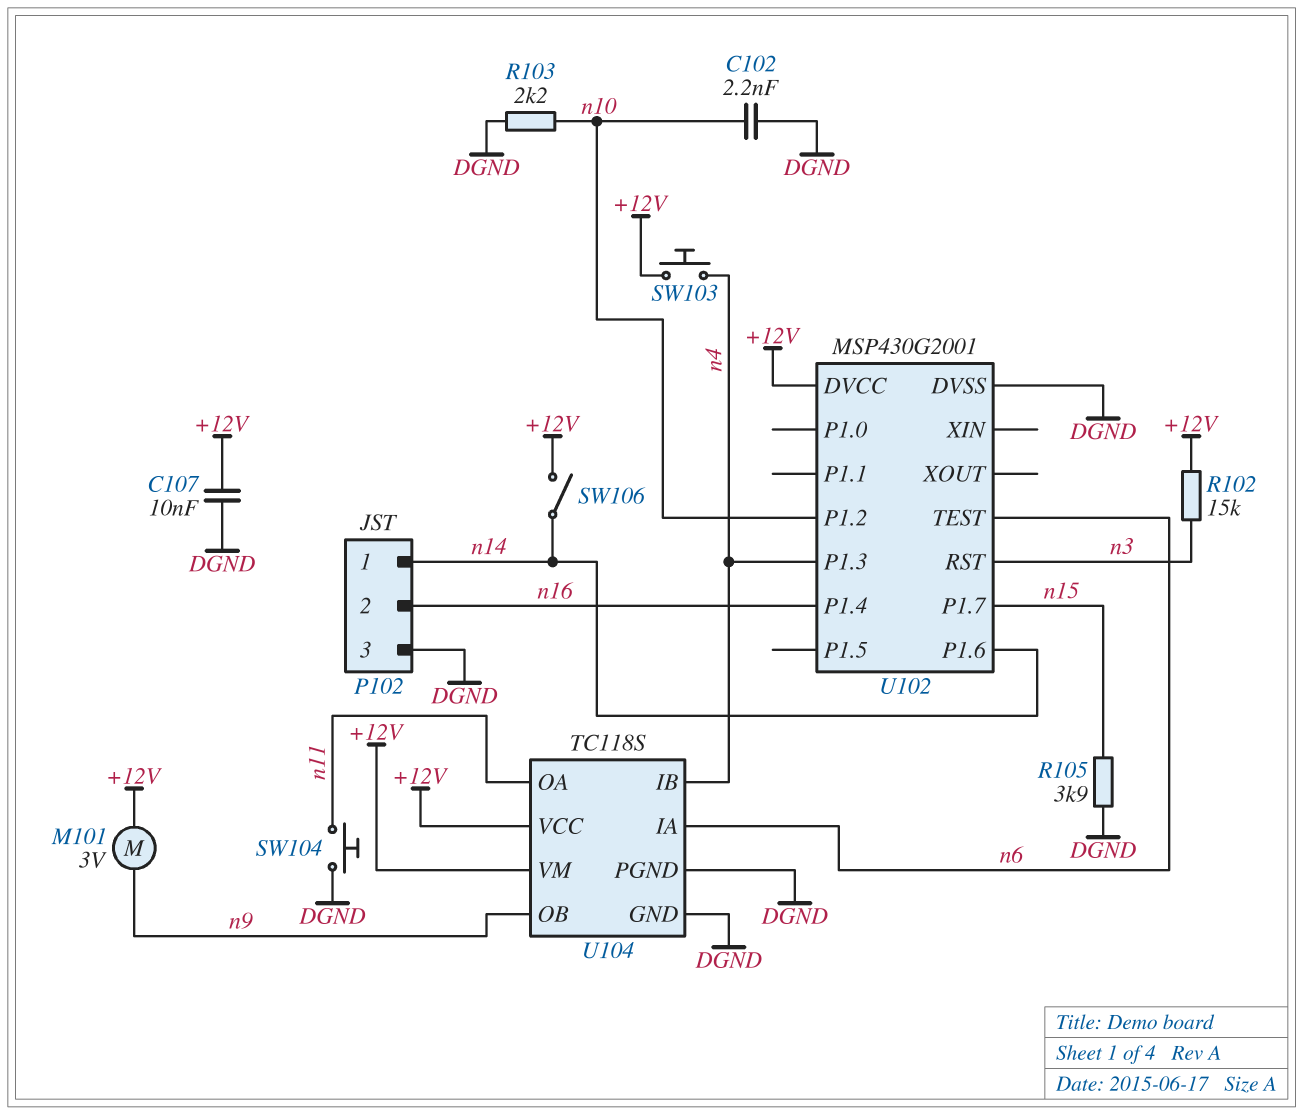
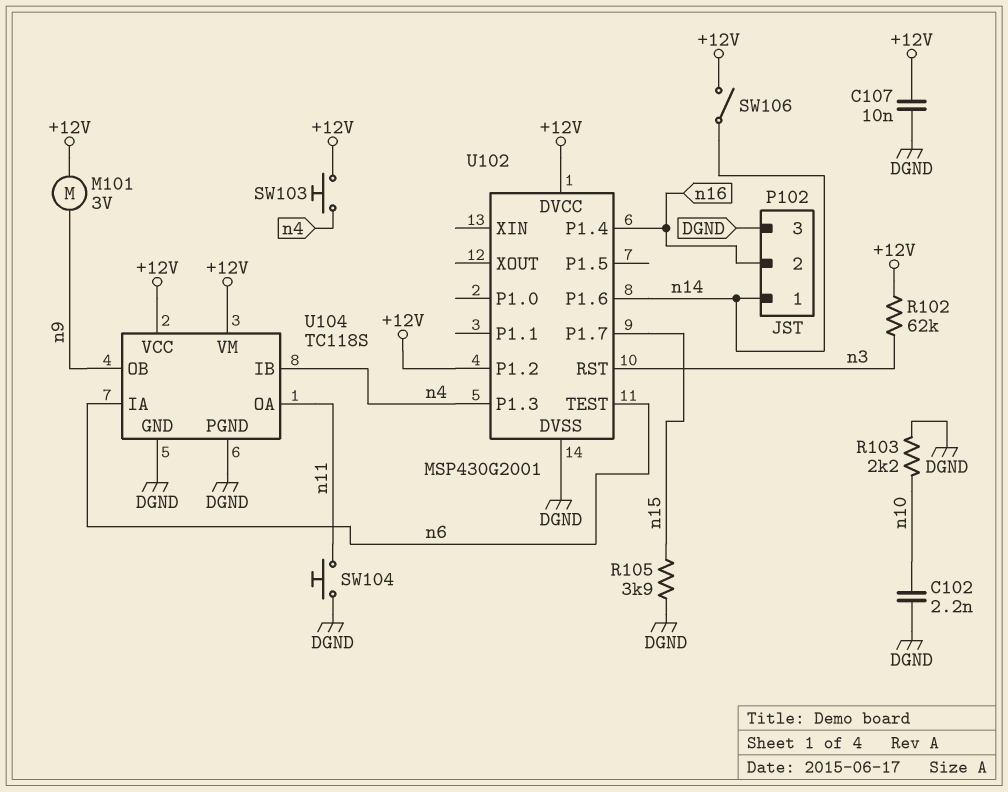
R102: 15k (+12V, n3) -> 62k (+12V, n3)
U102 pin P1.2: n10 -> +12V

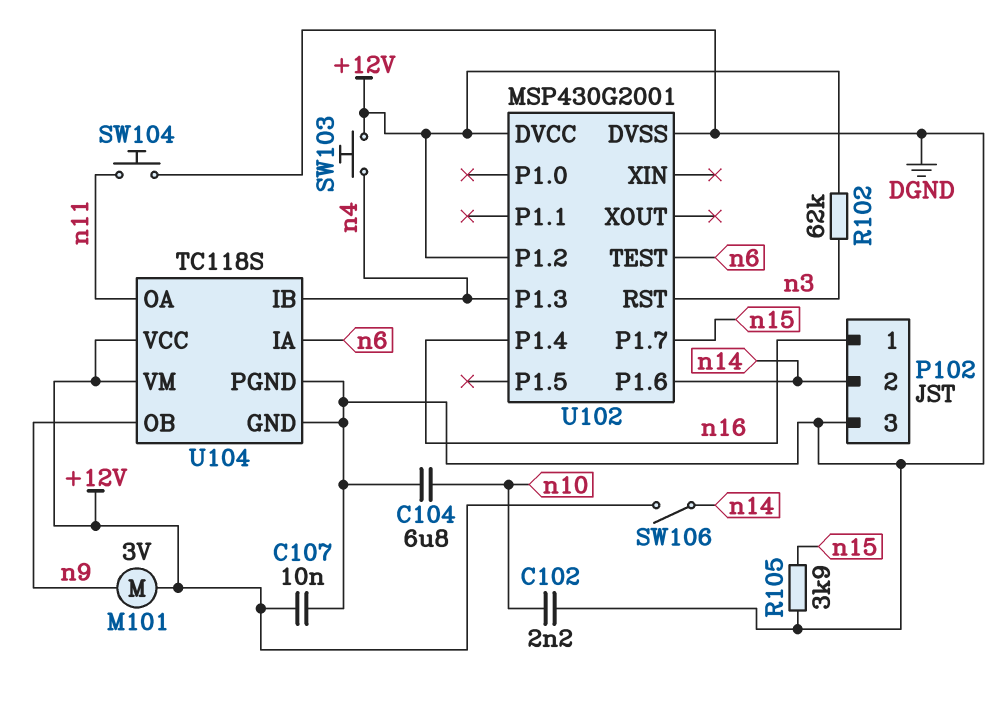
C104: none -> 6.8uF (DGND, n10)
P102 pin 1: n14 -> n16
P102 pin 2: n16 -> n14
R103: 2.2k (DGND, n10) -> none

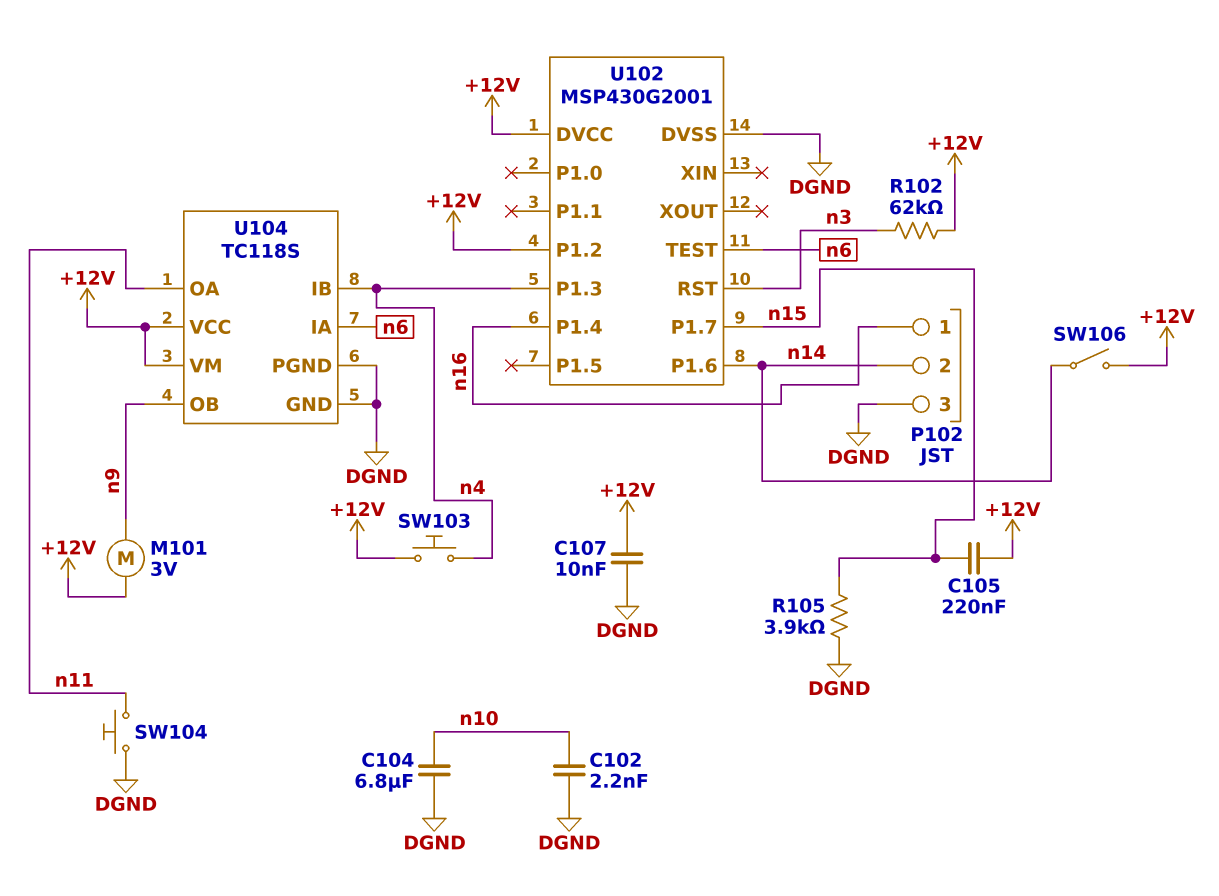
C105: none -> 220nF (+12V, n15)

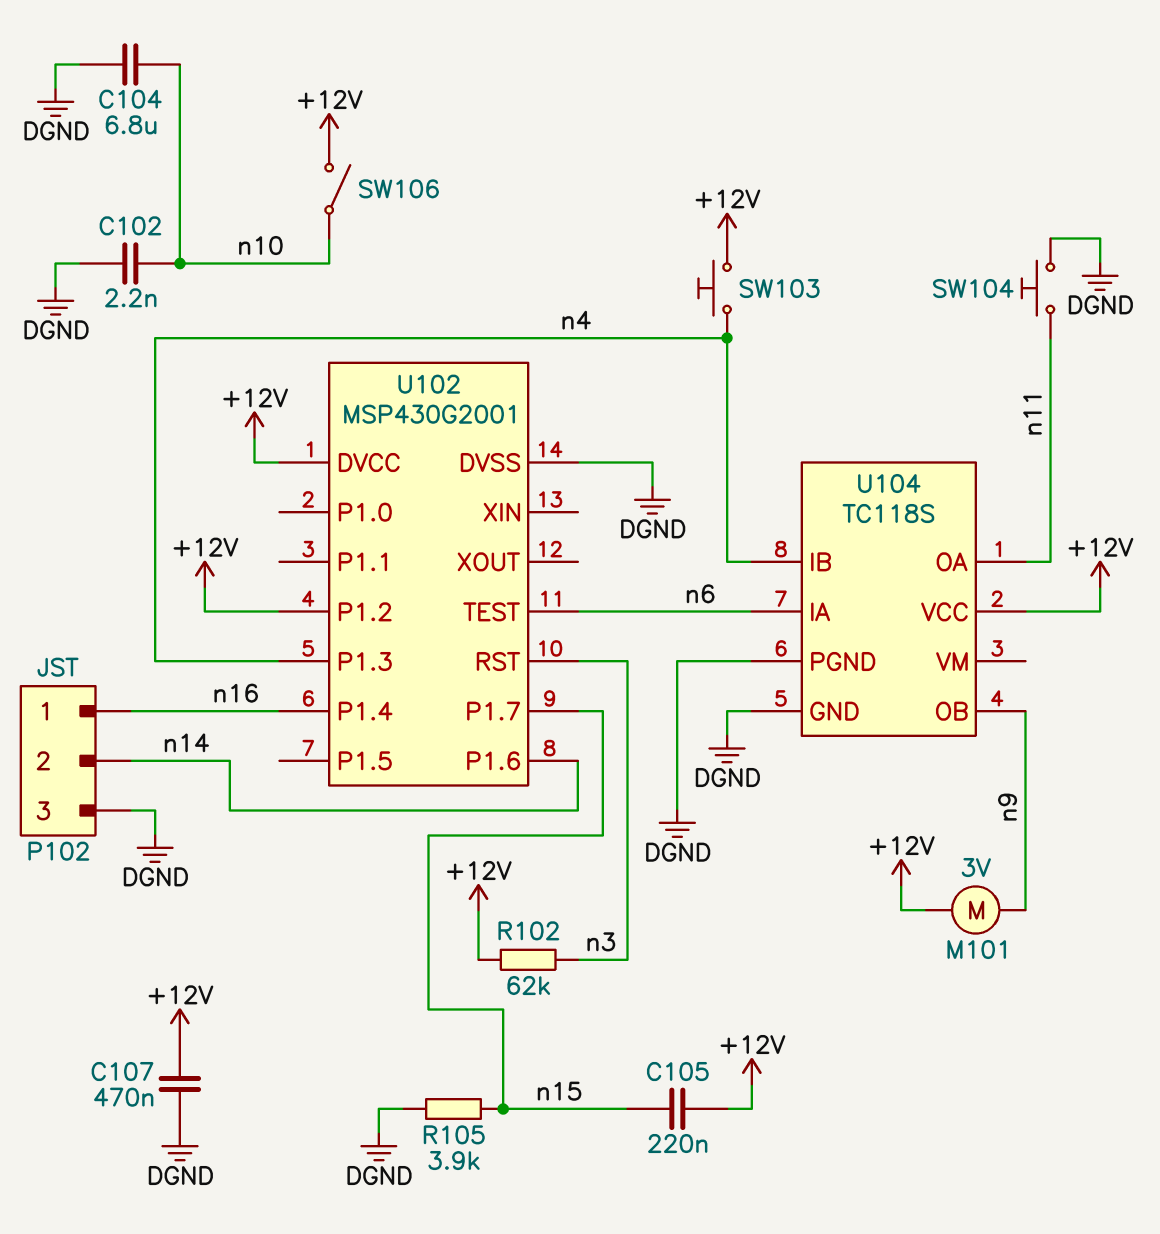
C107: 10nF (+12V, DGND) -> 470nF (+12V, DGND)
SW106: switch (+12V, n14) -> switch (+12V, n10)
U104 pin VM: +12V -> none

